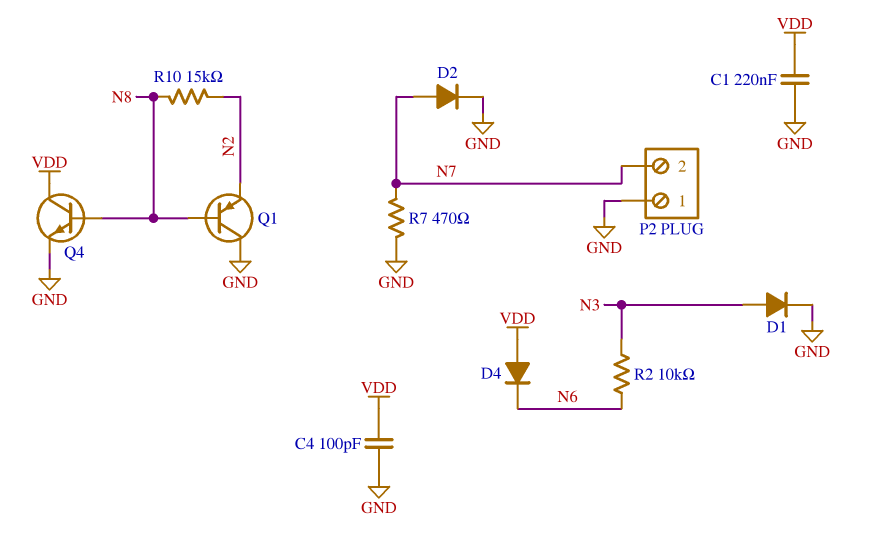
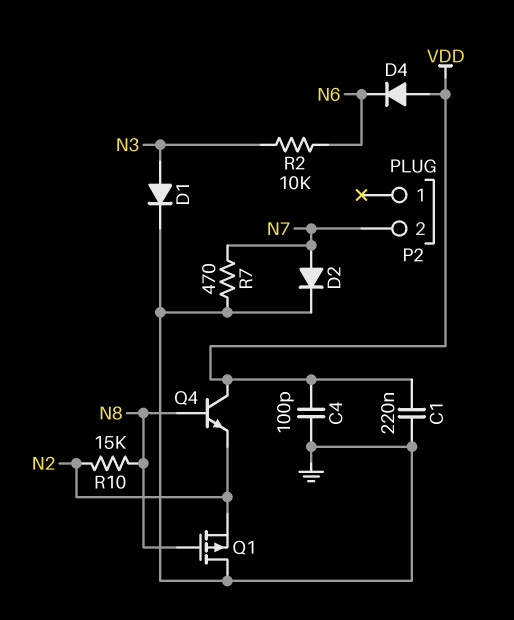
P2 pin 1: GND -> none
Q1: PNP (B N8, C GND, E N2) -> PMOS (G N8, D GND, S N2)
Q4: NPN (B N8, C VDD, E GND) -> NPN (B N8, C VDD, E N2)

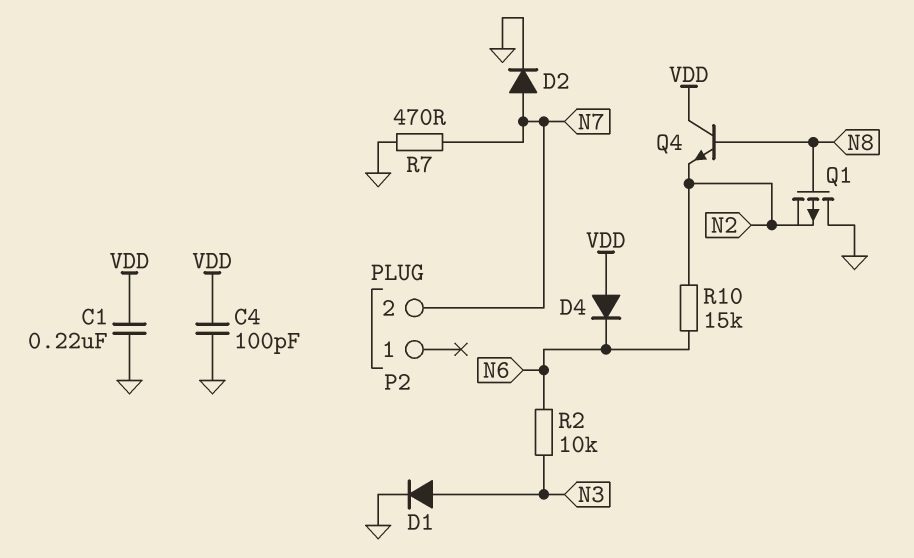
R10: 15k (N2, N8) -> 15k (N2, N6)

